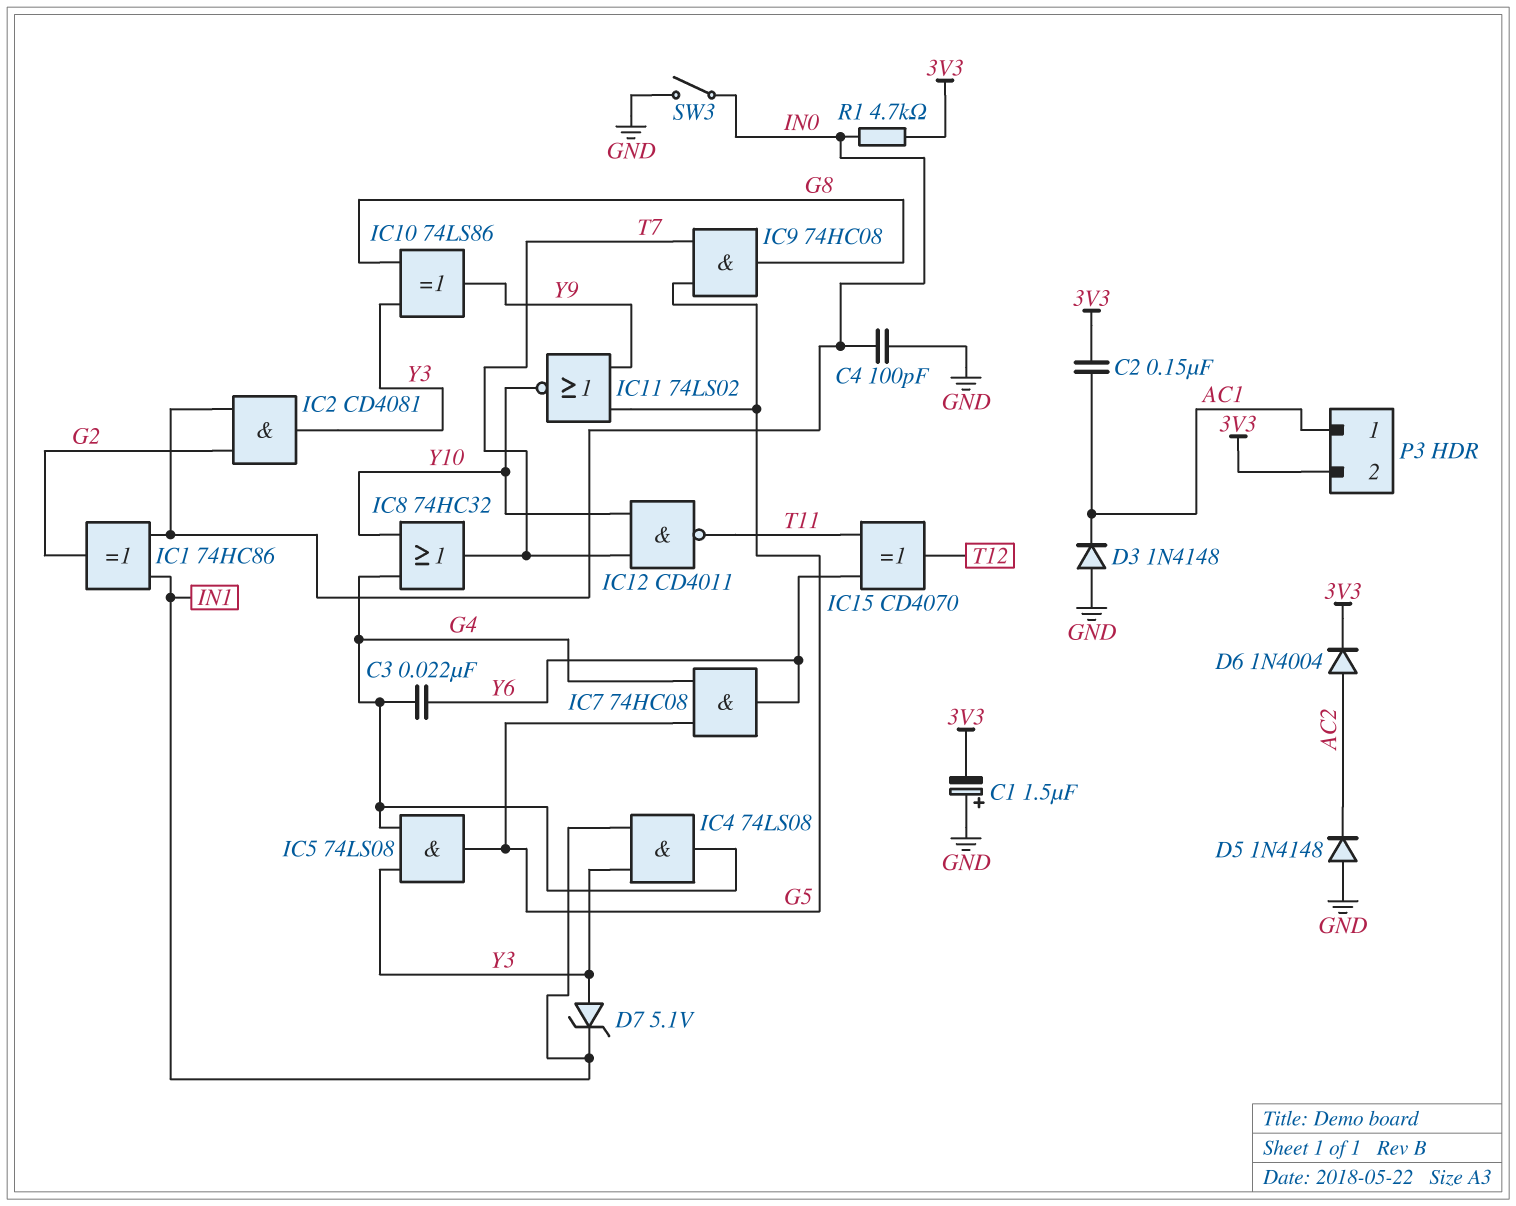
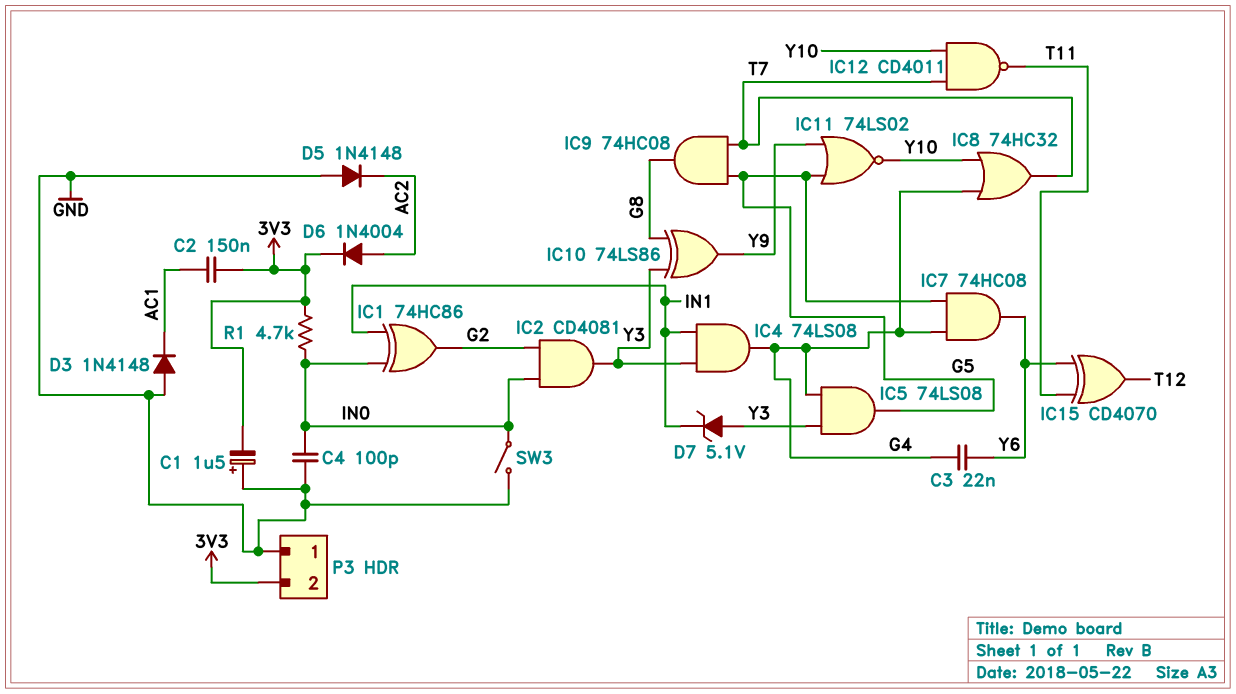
P3 pin 1: AC1 -> GND

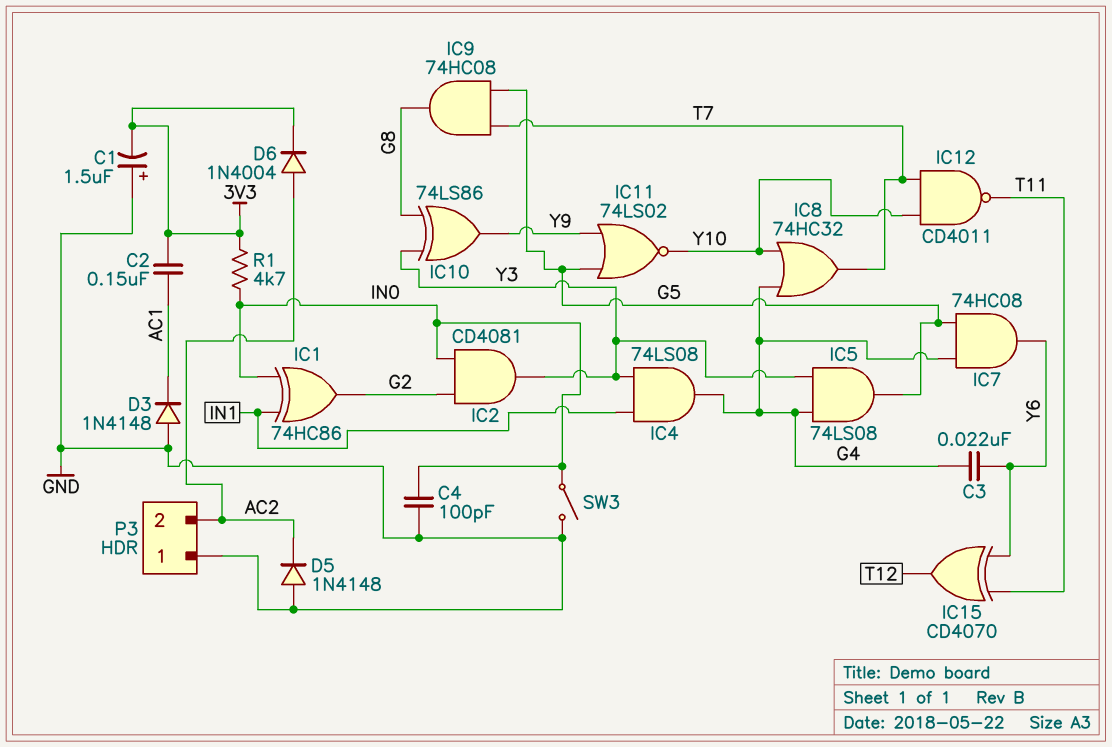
D7: zener 5.1V (A Y3, K IN1) -> none
P3 pin 2: 3V3 -> AC2

